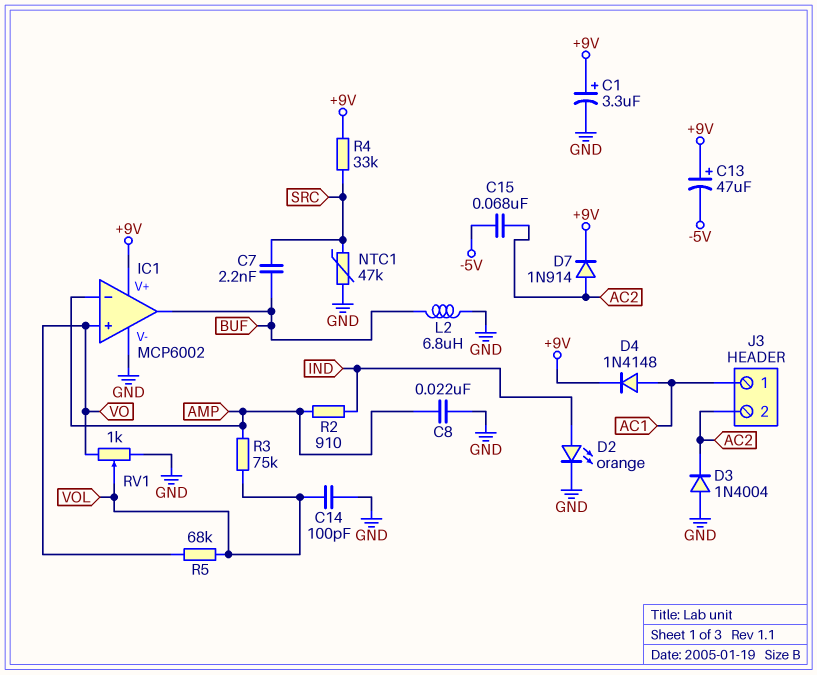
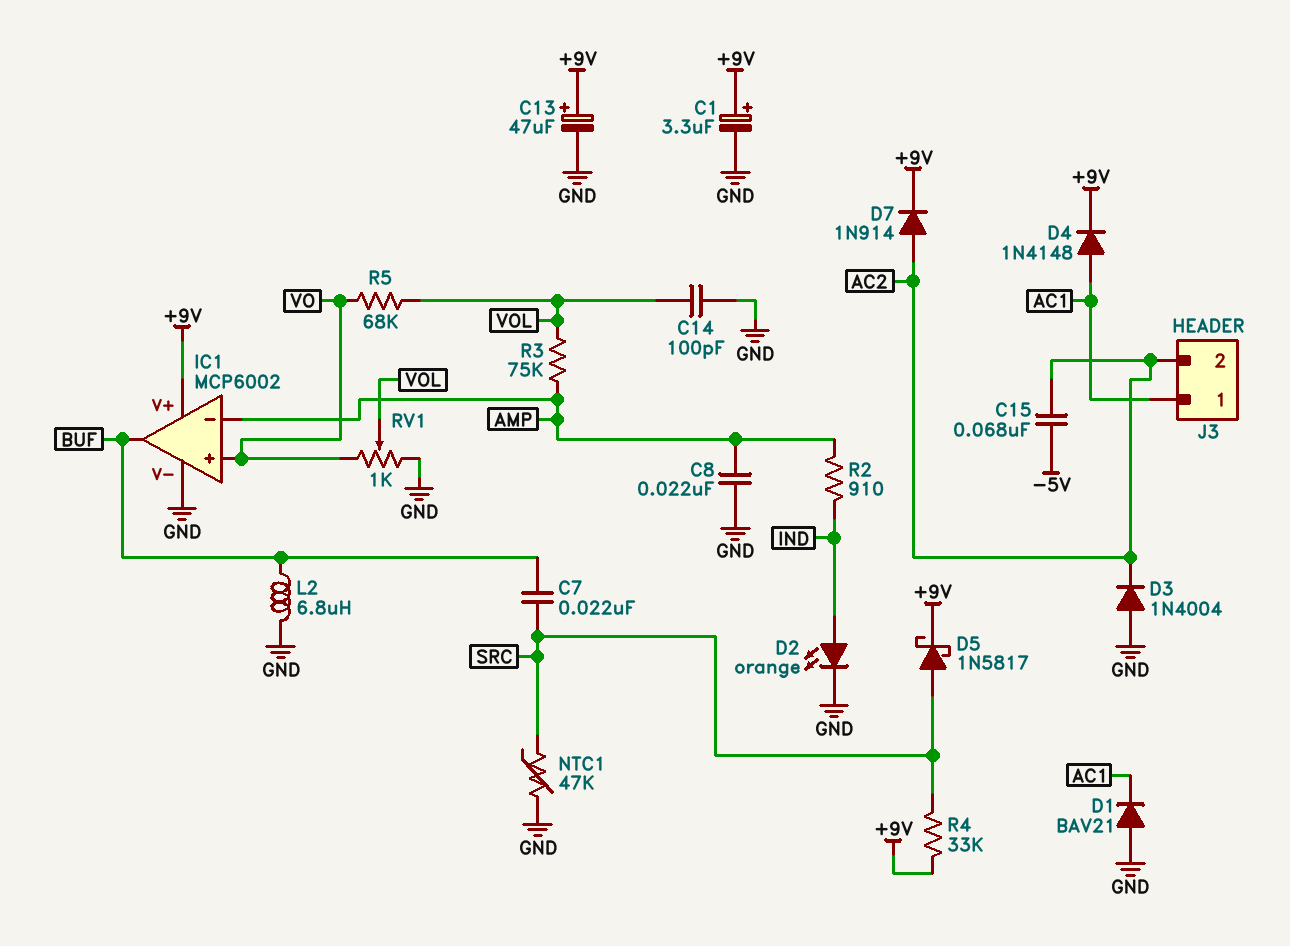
C7: 2.2nF (BUF, SRC) -> 22nF (BUF, SRC)
C13: 47uF (plus +9V, minus -5V) -> 47uF (plus +9V, minus GND)
D1: none -> diode BAV21 (A GND, K AC1)
D5: none -> schottky 1N5817 (A SRC, K +9V)

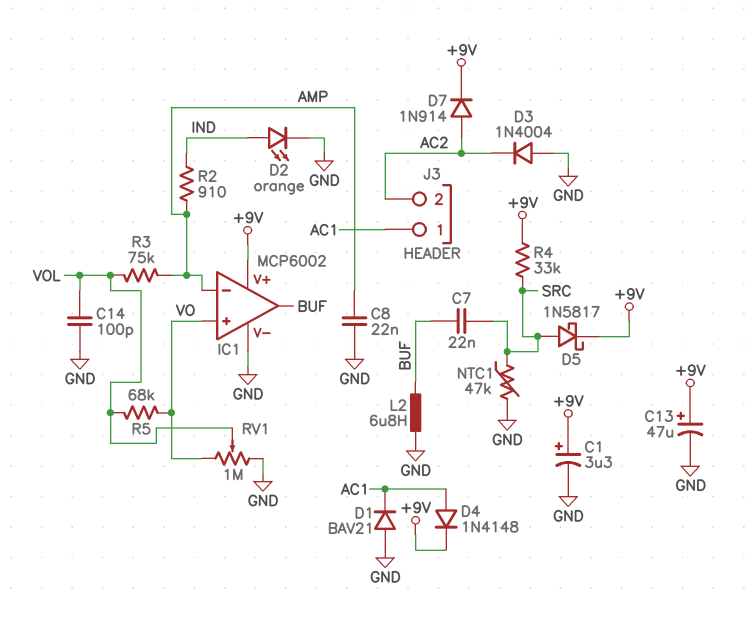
C15: 68nF (-5V, AC2) -> none
RV1: 1k (GND, VO, wiper VOL) -> 1M (GND, VO, wiper VOL)

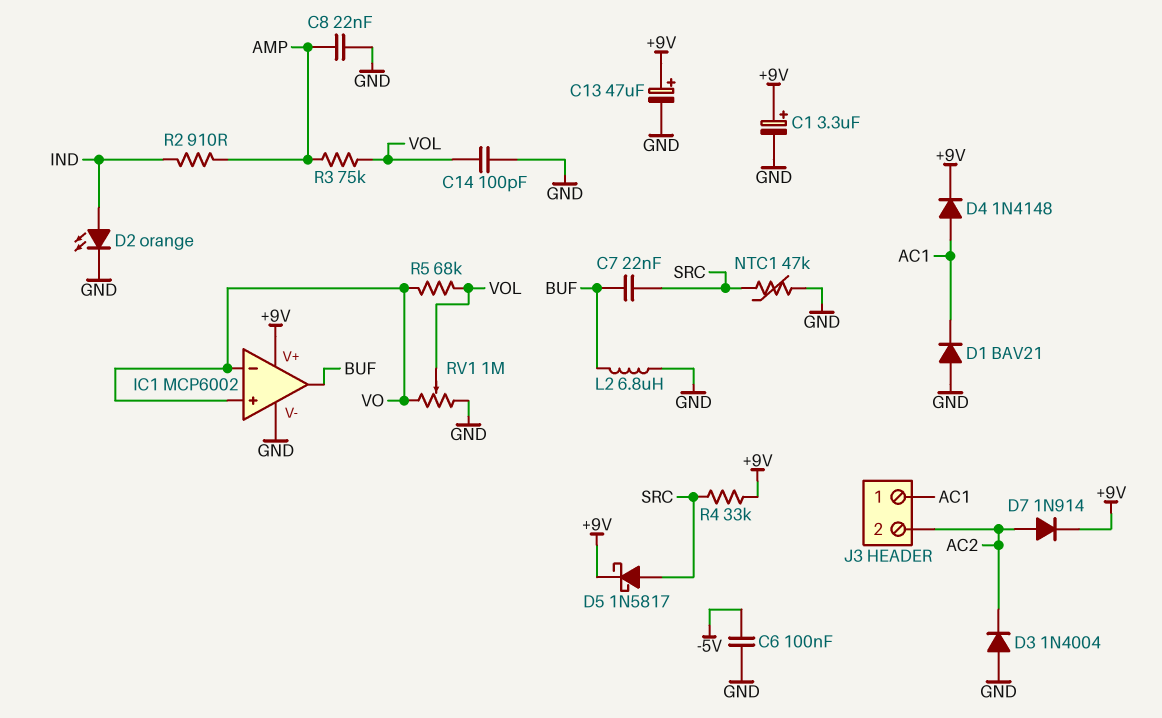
C6: none -> 100nF (-5V, GND)
IC1 pin in-: AMP -> VO

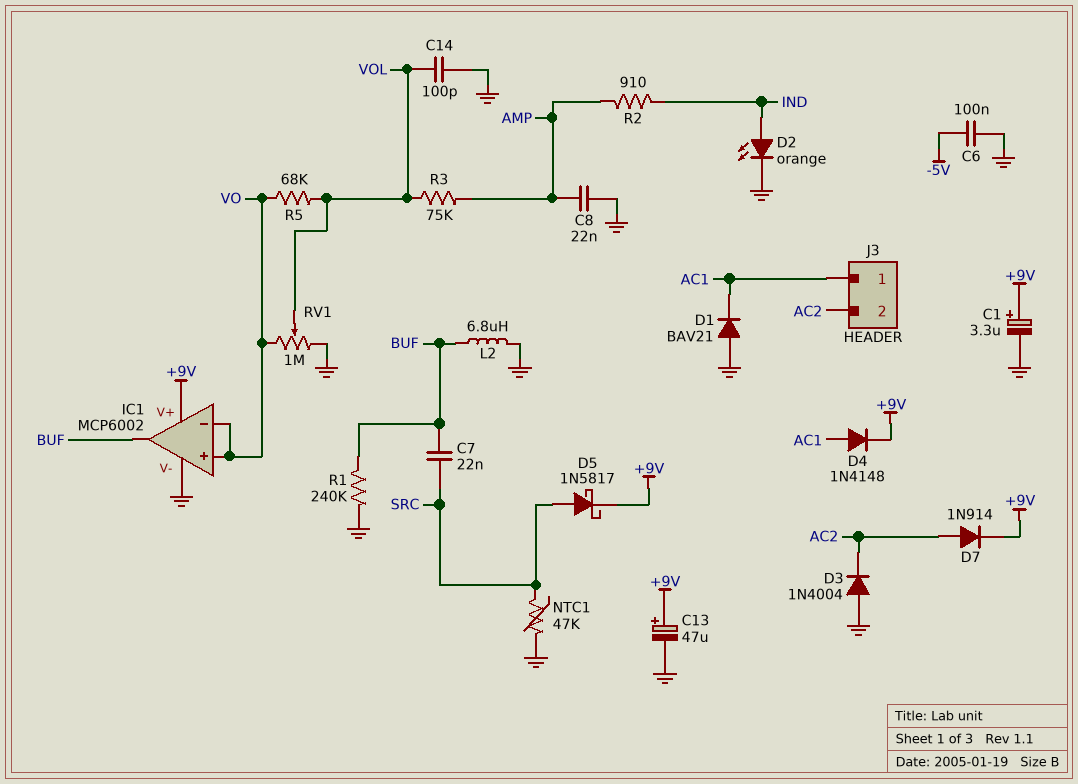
R1: none -> 240k (BUF, GND)
R4: 33k (+9V, SRC) -> none

